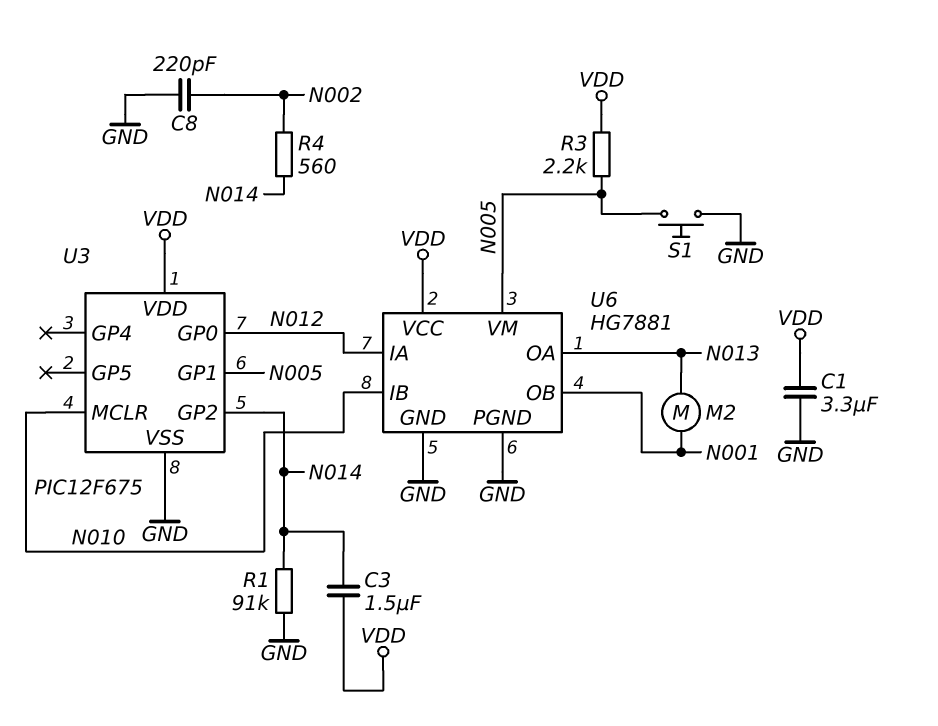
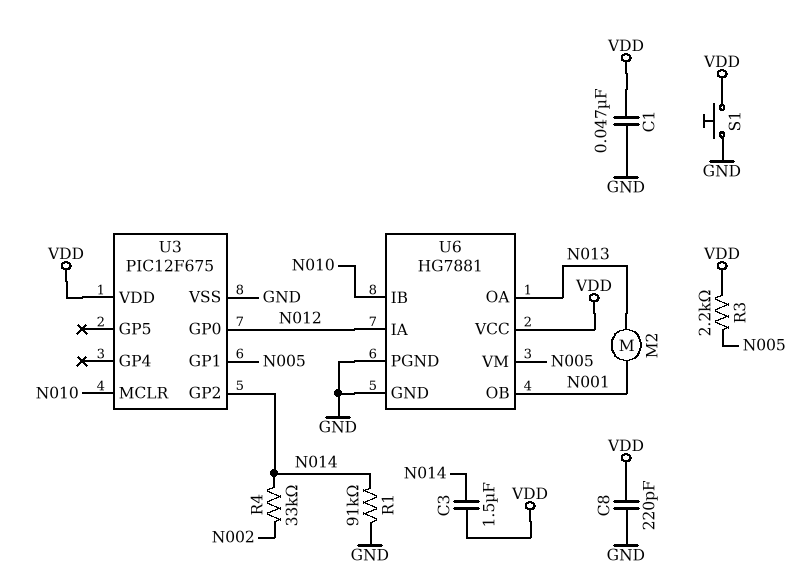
C1: 3.3uF (GND, VDD) -> 47nF (GND, VDD)
C8: 220pF (GND, N002) -> 220pF (GND, VDD)
R4: 560 (N002, N014) -> 33k (N002, N014)
S1: button (GND, N005) -> button (GND, VDD)

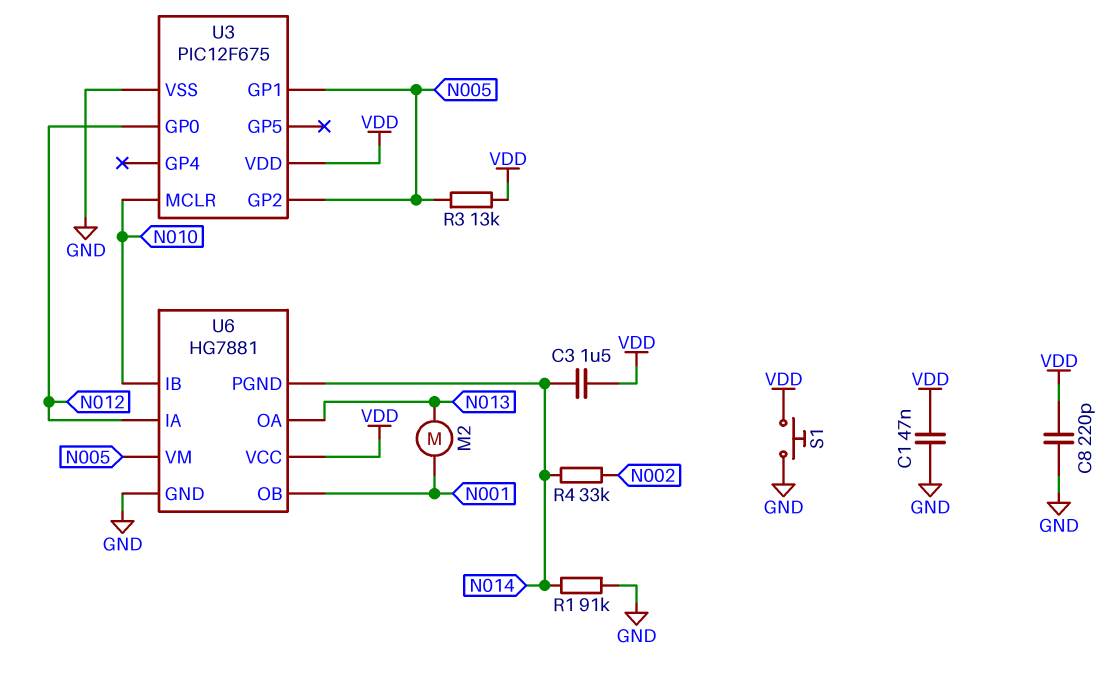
R3: 2.2k (N005, VDD) -> 13k (N005, VDD)
U3 pin GP2: N014 -> N005
U6 pin PGND: GND -> N014

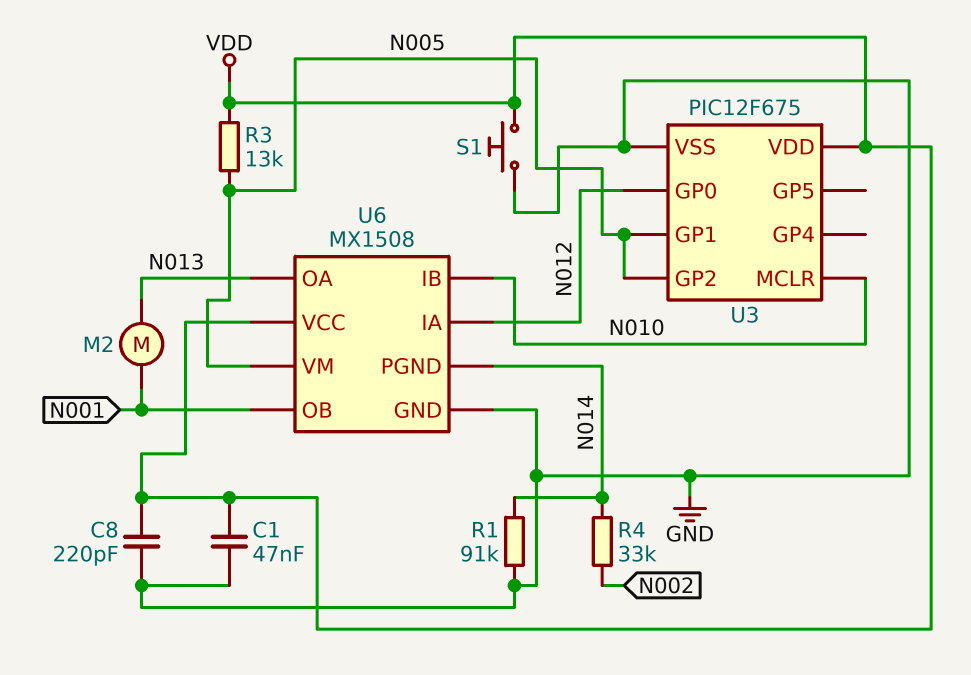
C3: 1.5uF (N014, VDD) -> none
U6: HG7881 -> MX1508

